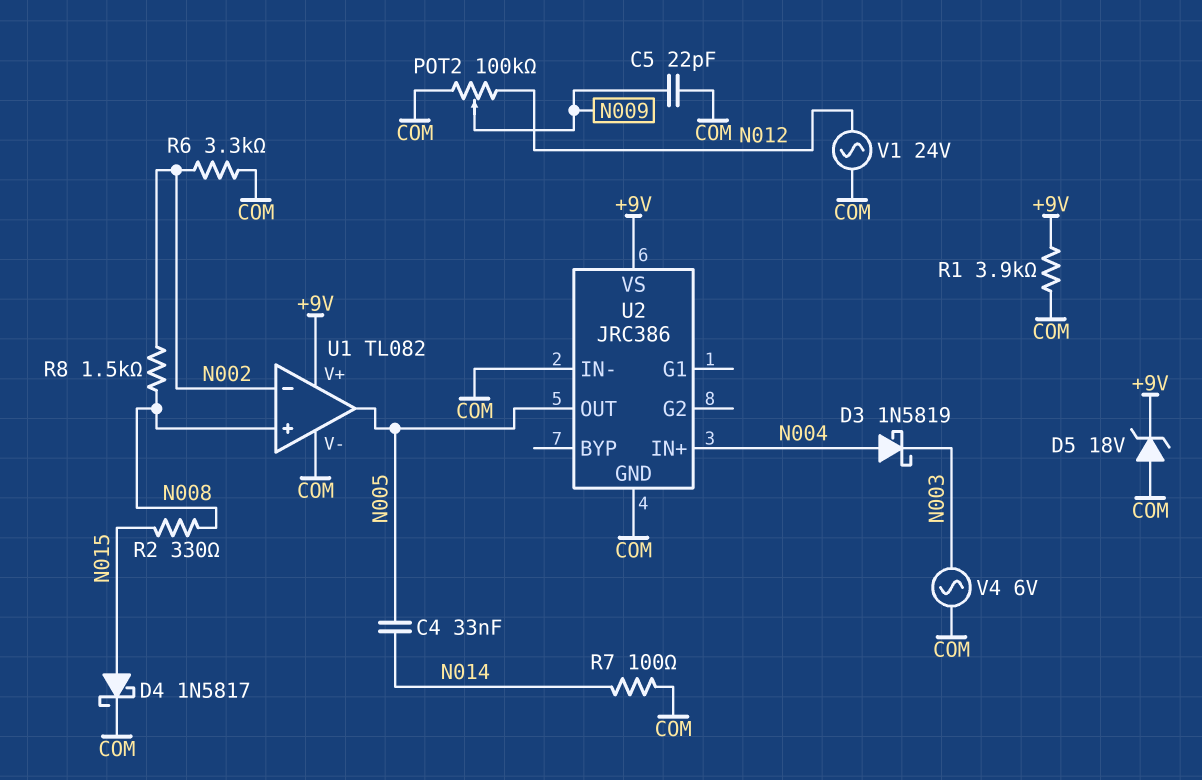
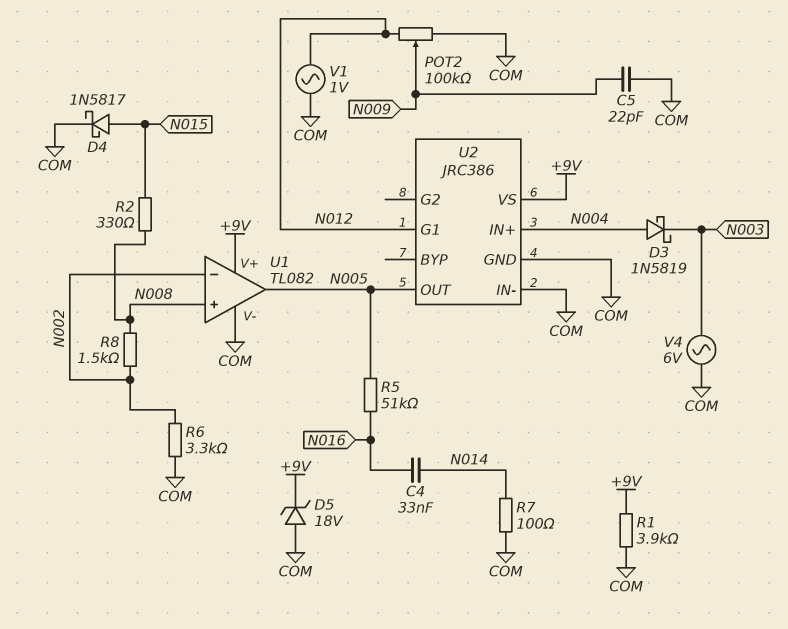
C4: 33nF (N005, N014) -> 33nF (N014, N016)
R5: none -> 51k (N005, N016)
U2 pin G1: none -> N012
V1: AC 24V (COM, N012) -> AC 1V (COM, N012)

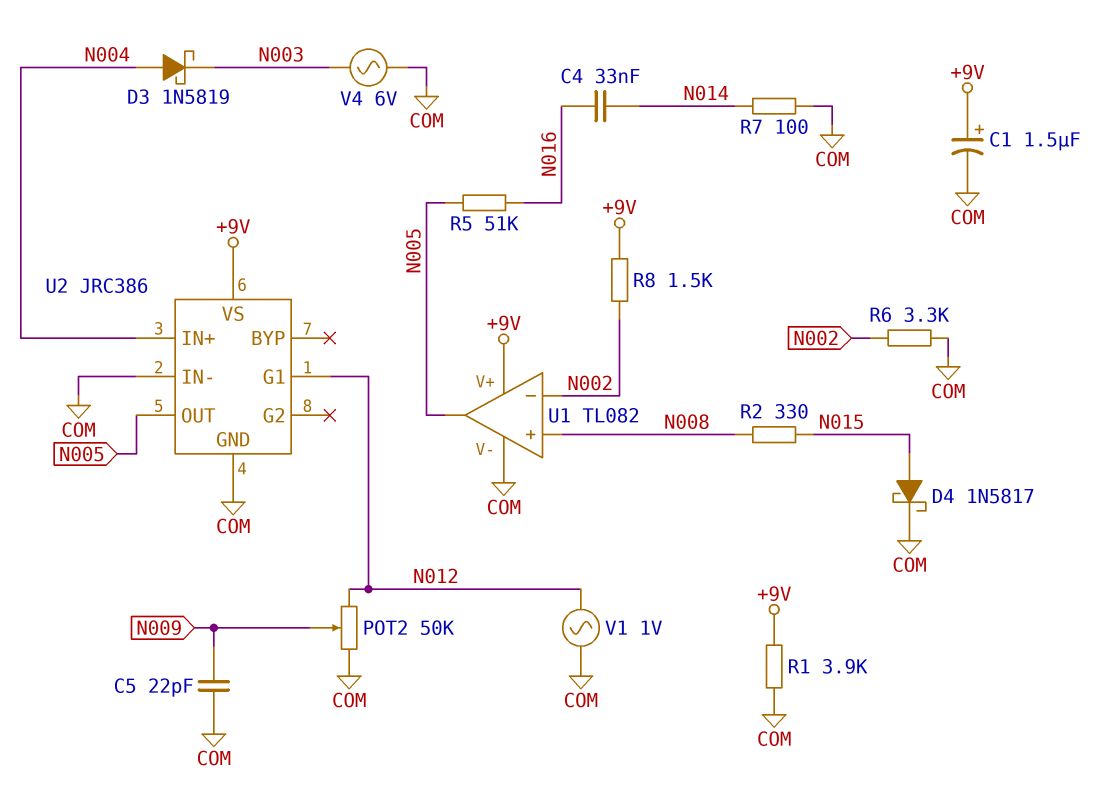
C1: none -> 1.5uF (plus +9V, minus COM)
D5: zener 18V (A COM, K +9V) -> none
POT2: 100k (COM, N012, wiper N009) -> 50k (COM, N012, wiper N009)
R8: 1.5k (N002, N008) -> 1.5k (+9V, N002)

